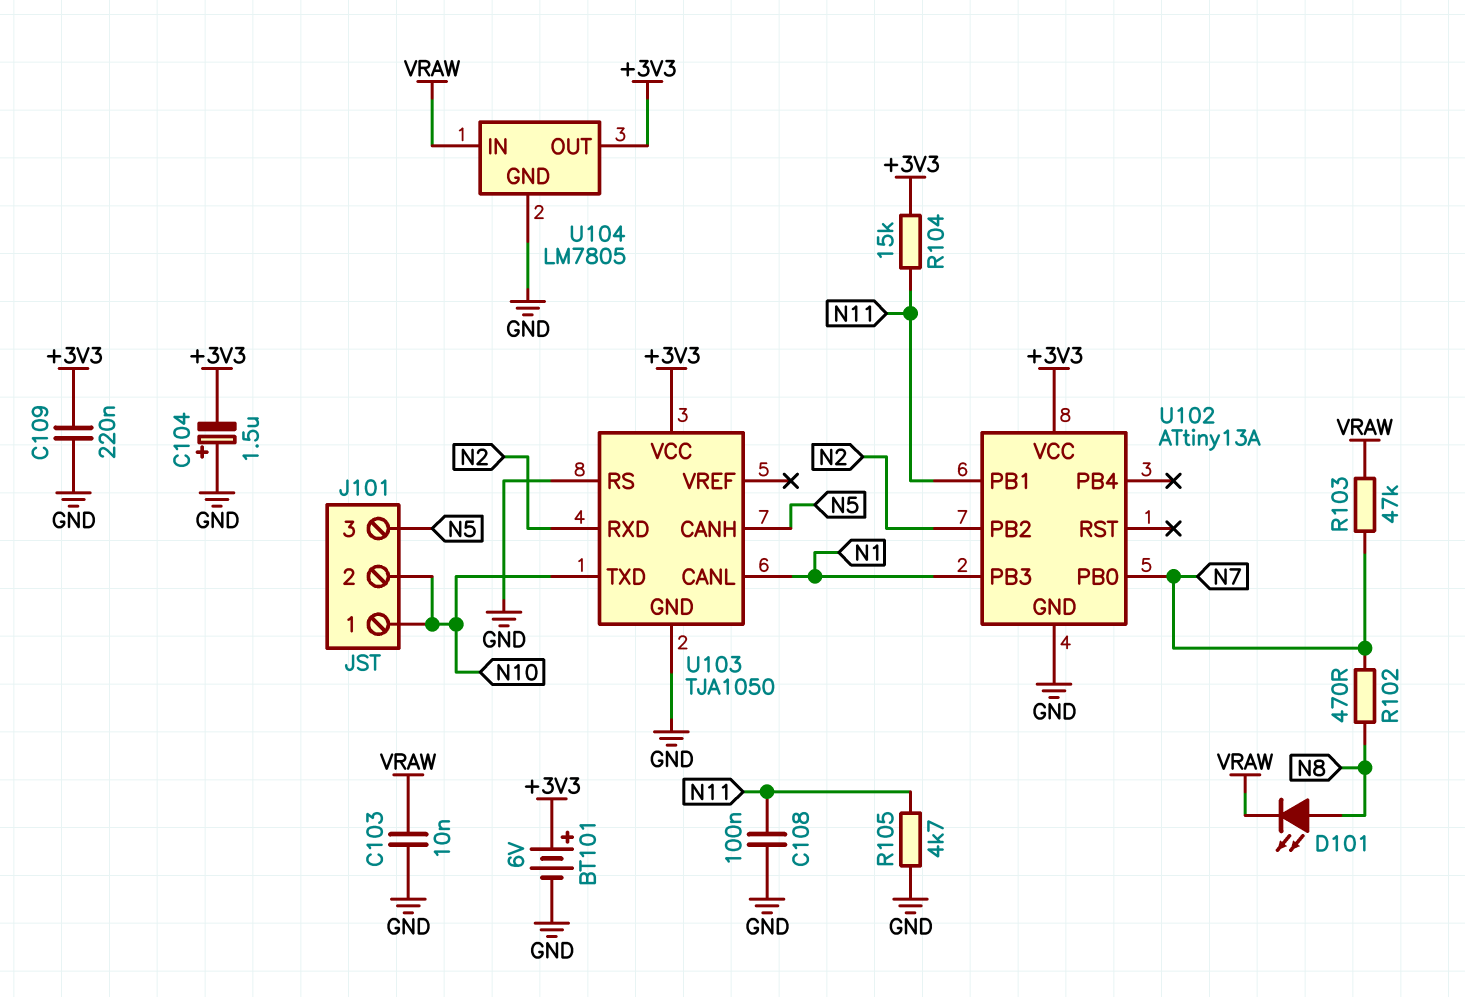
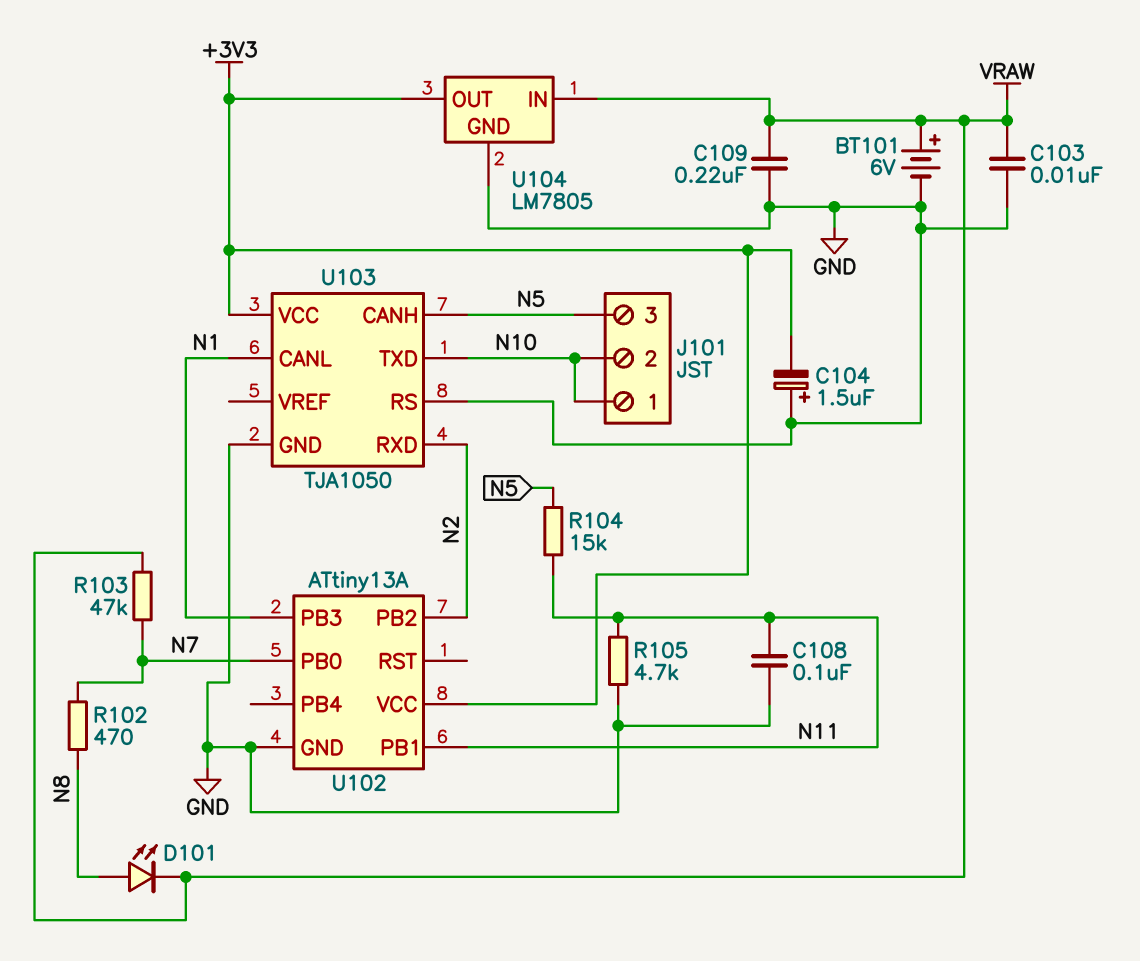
BT101: 6V (plus +3V3, minus GND) -> 6V (plus VRAW, minus GND)
C109: 220nF (+3V3, GND) -> 220nF (GND, VRAW)
R104: 15k (+3V3, N11) -> 15k (N5, N11)

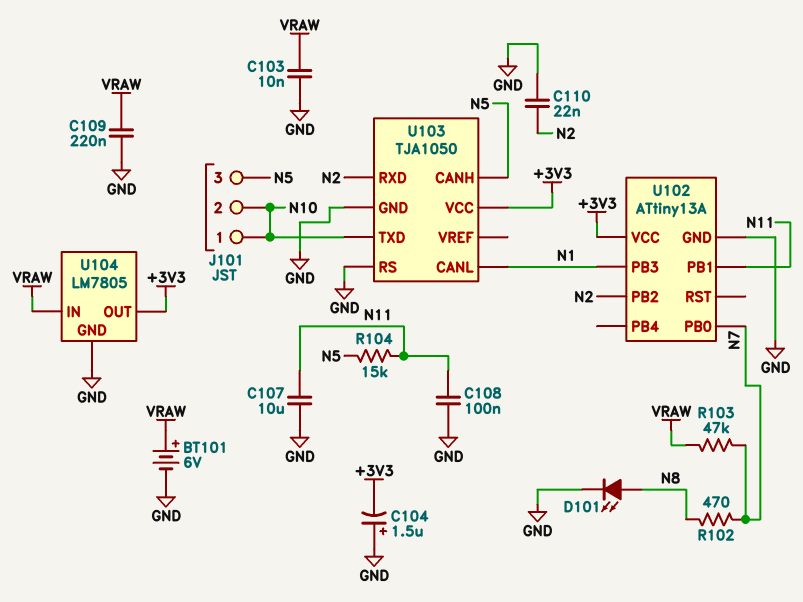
C107: none -> 10uF (GND, N11)
C110: none -> 22nF (GND, N2)
D101: LED (A N8, K VRAW) -> LED (A N8, K GND)
R105: 4.7k (GND, N11) -> none

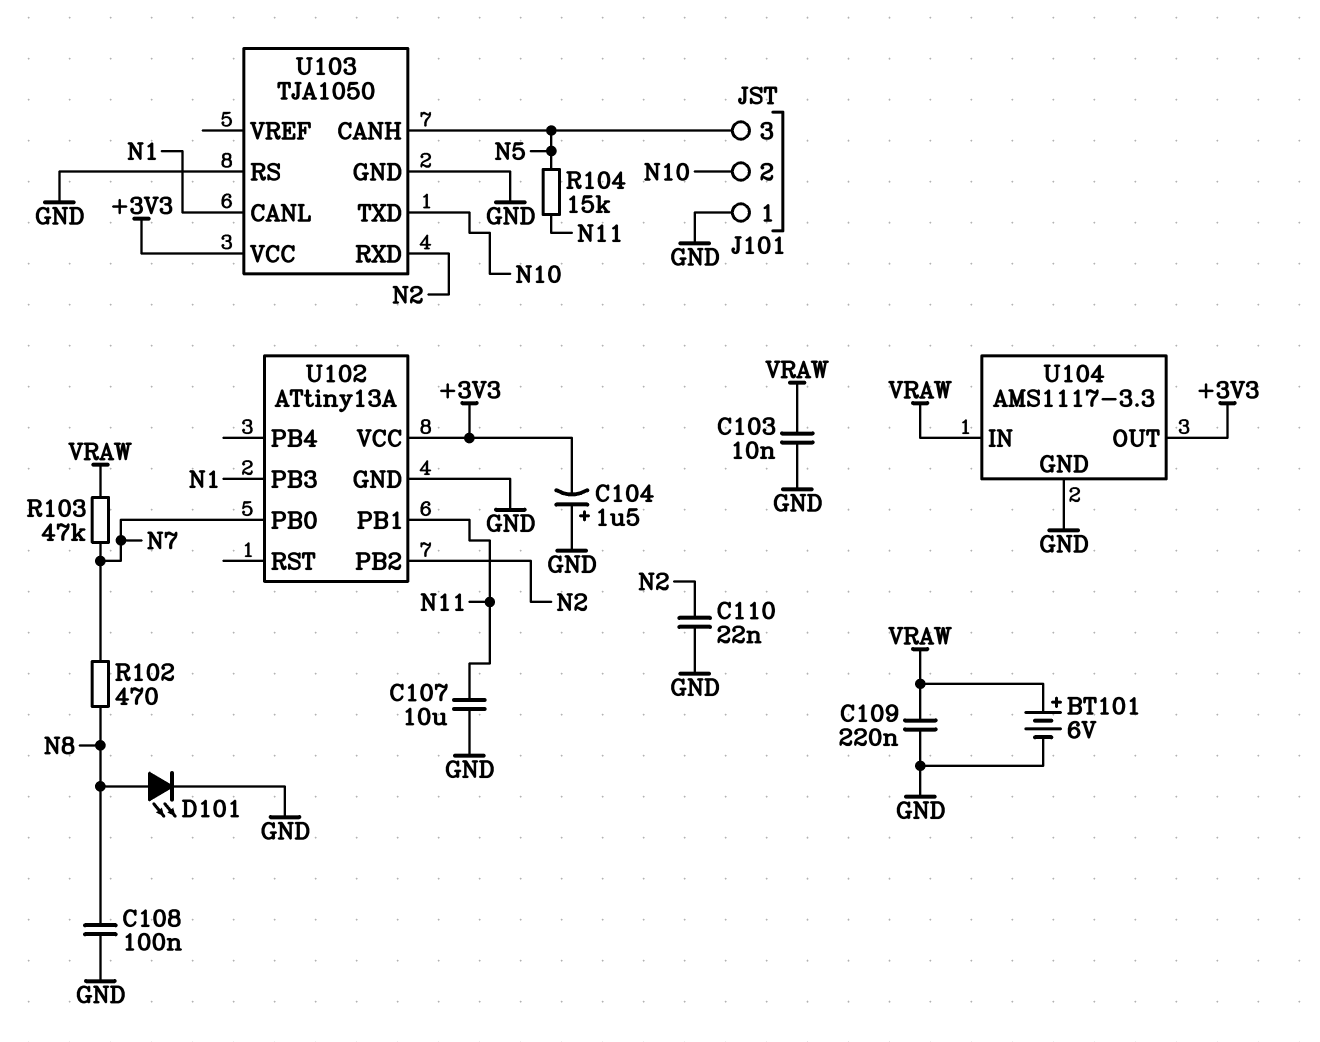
C108: 100nF (GND, N11) -> 100nF (GND, N8)
J101 pin 1: N10 -> GND
U104: LM7805 -> AMS1117-3.3

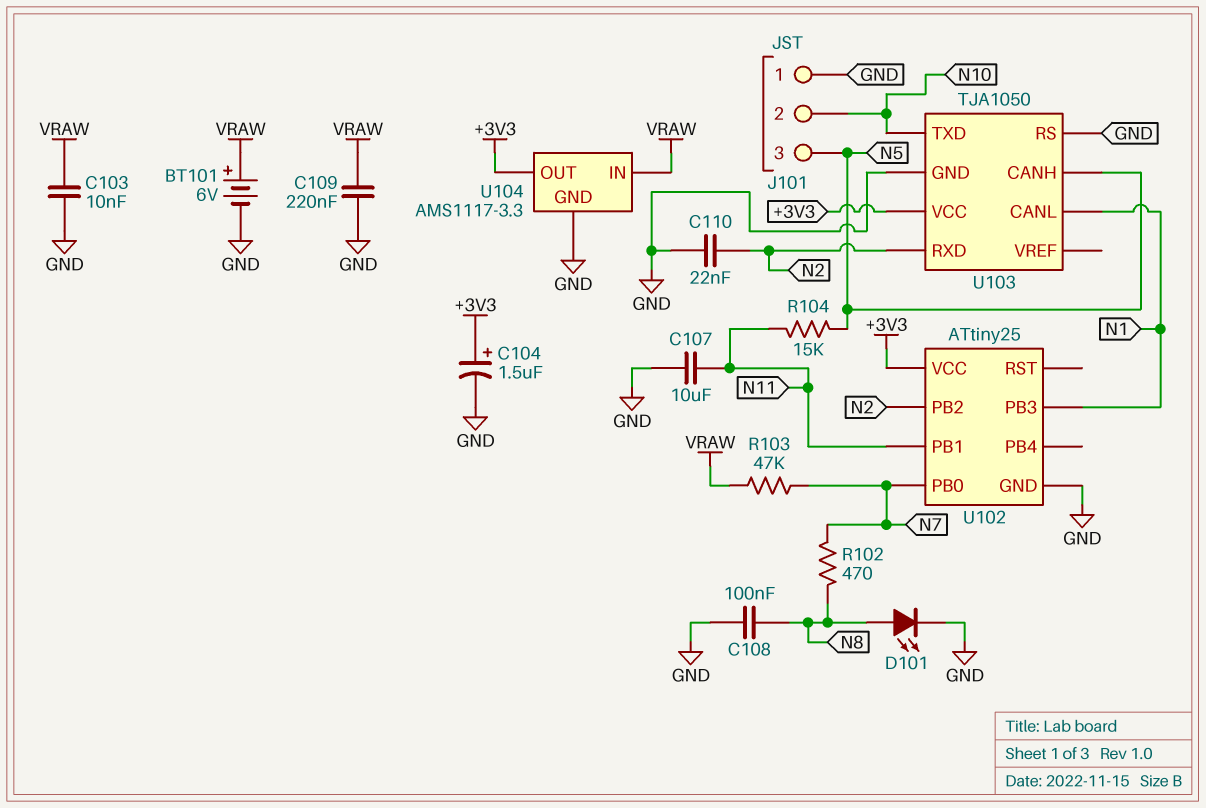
C104: 1.5uF (plus GND, minus +3V3) -> 1.5uF (plus +3V3, minus GND)
U102: ATtiny13A -> ATtiny25

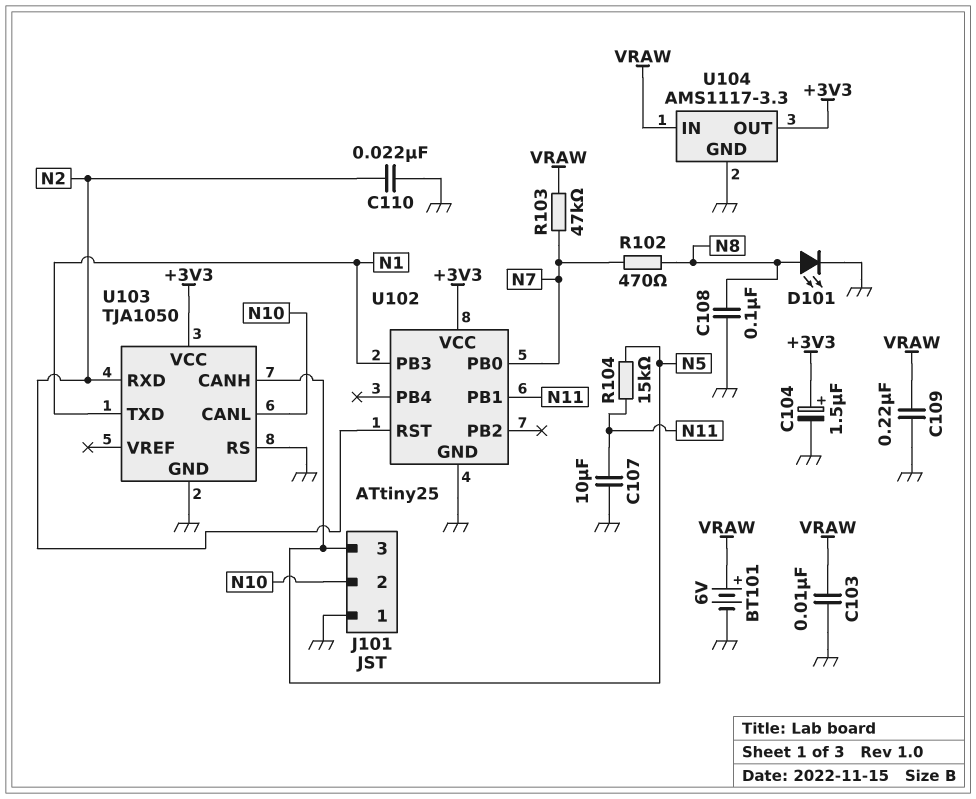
U102 pin PB2: N2 -> none
U102 pin RST: none -> N2
U103 pin CANL: N1 -> N10
U103 pin TXD: N10 -> N1

